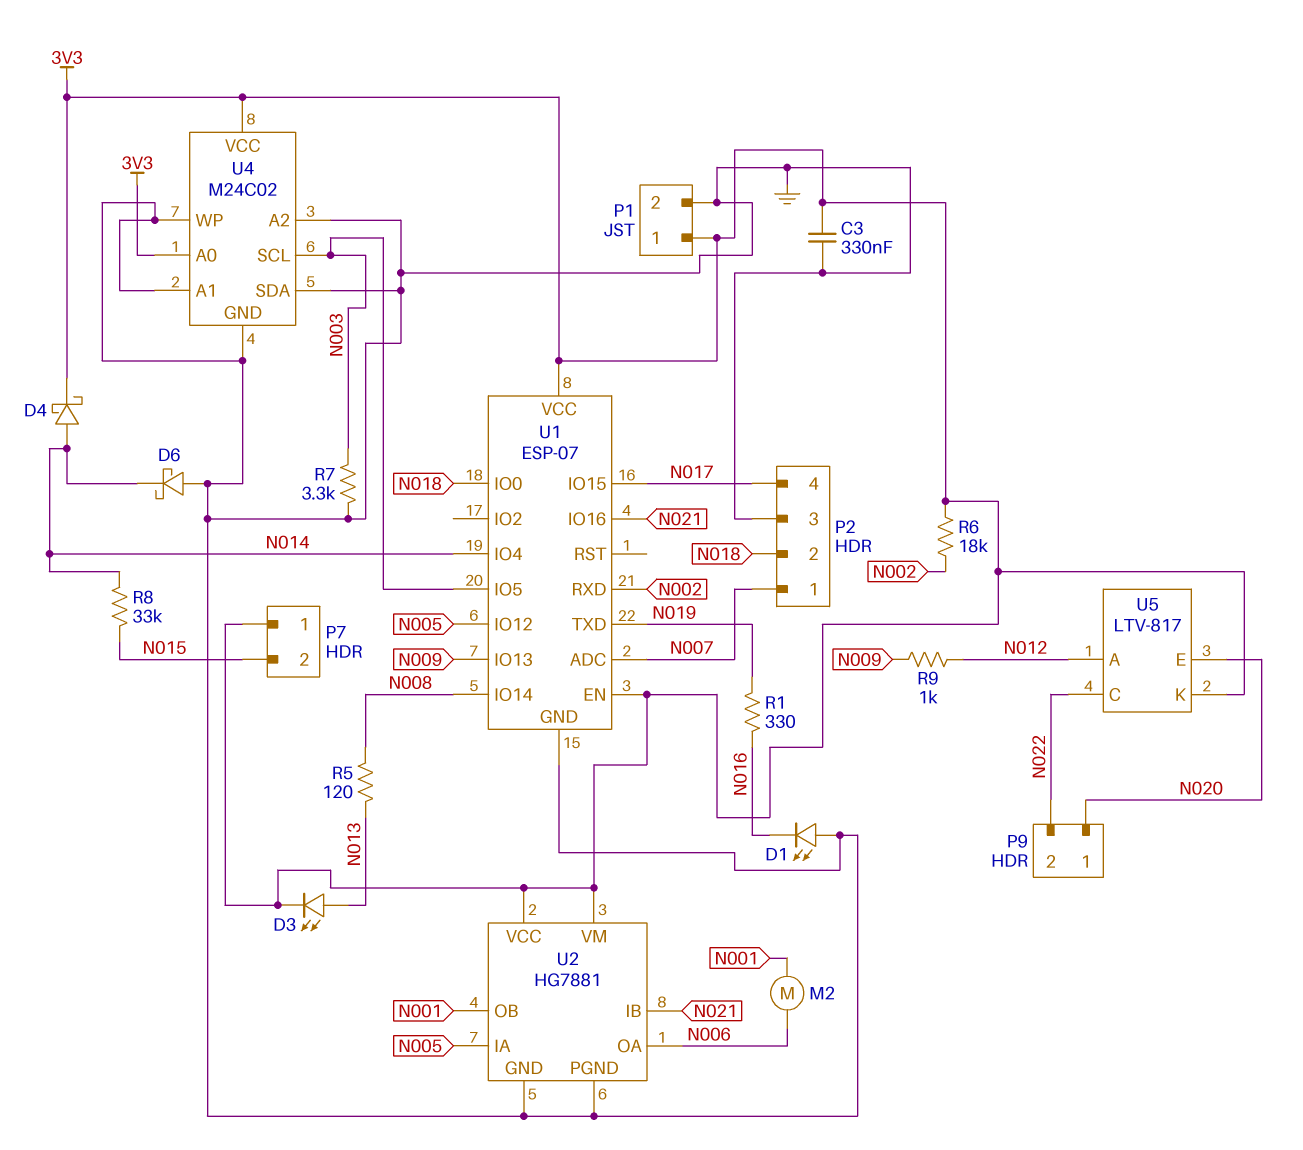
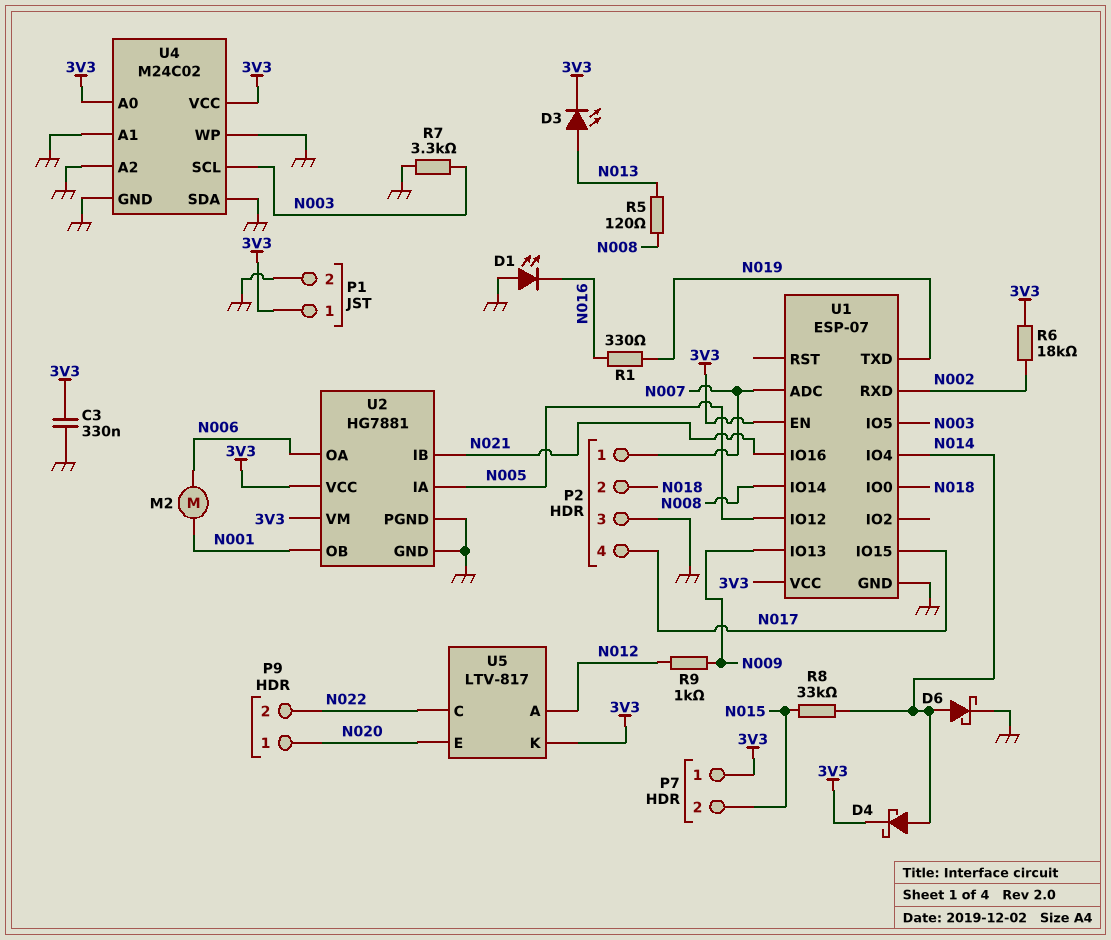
D6: schottky (A GND, K N014) -> schottky (A N014, K GND)

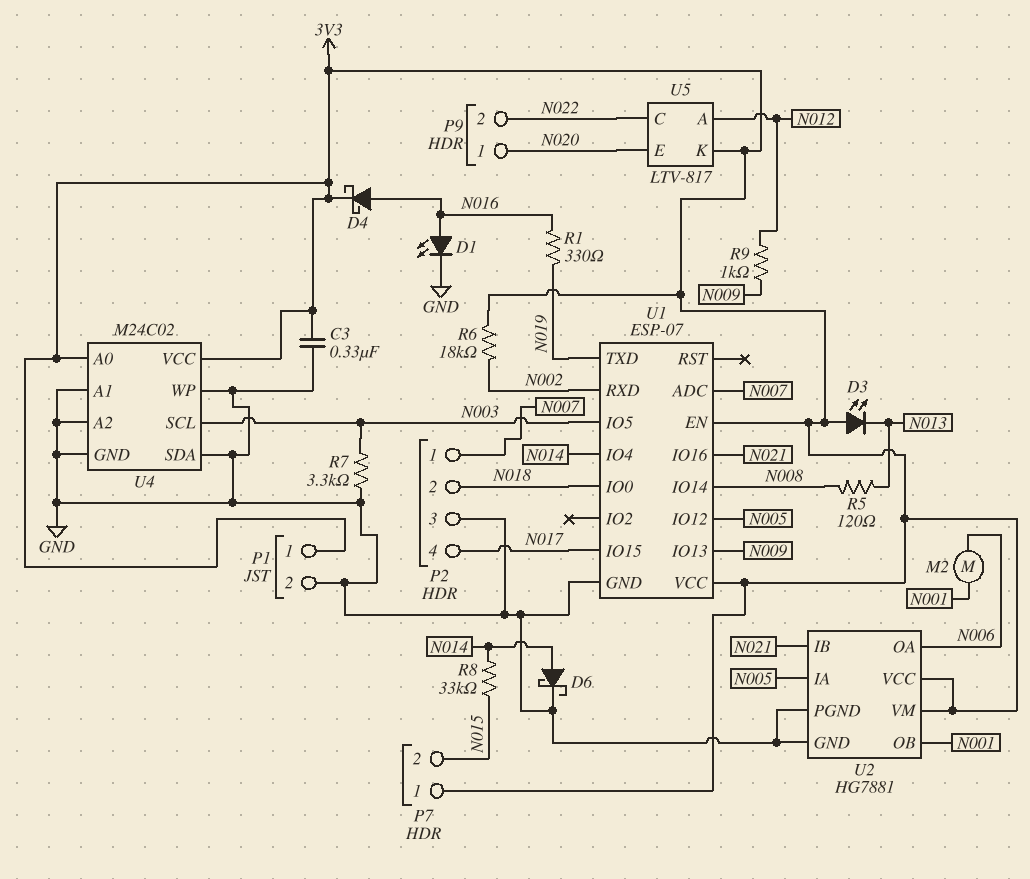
D1: LED (A GND, K N016) -> LED (A N016, K GND)
D3: LED (A N013, K 3V3) -> LED (A 3V3, K N013)
D4: schottky (A N014, K 3V3) -> schottky (A N016, K 3V3)

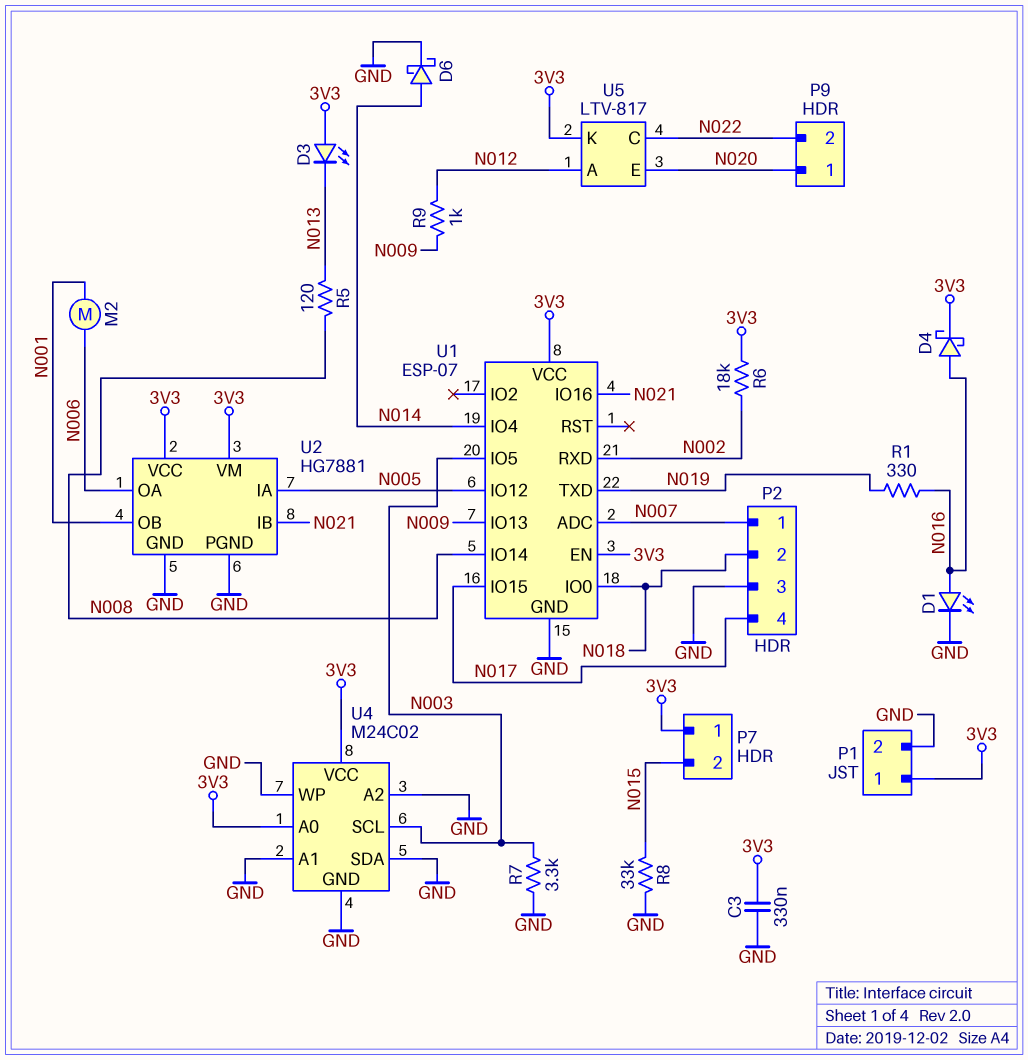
R8: 33k (N014, N015) -> 33k (GND, N015)

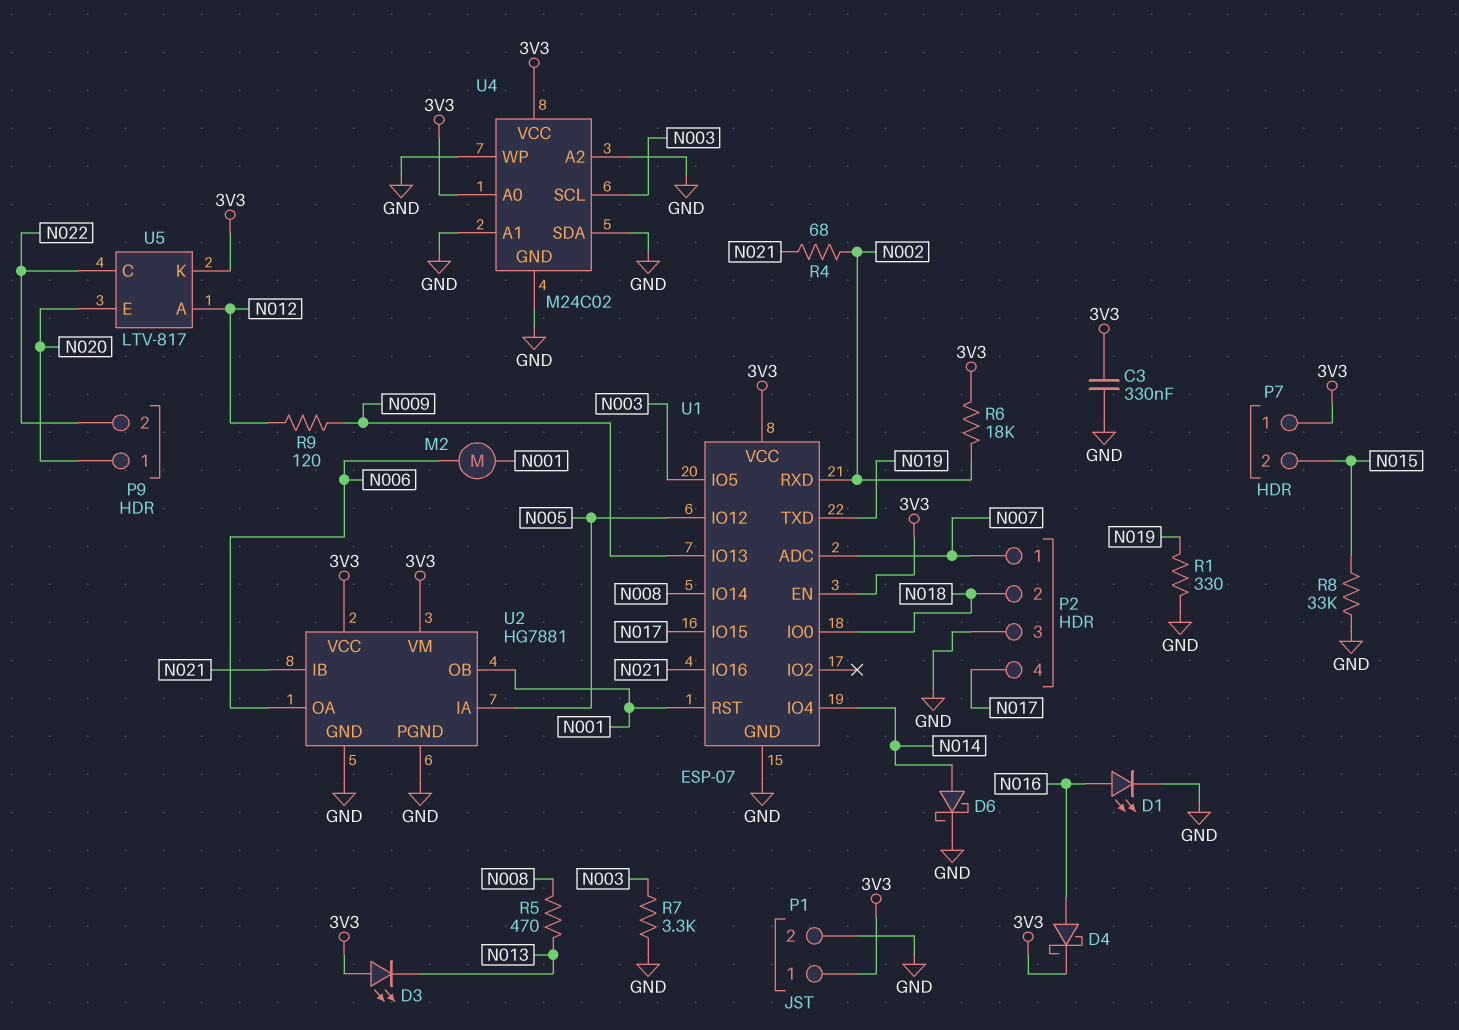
R1: 330 (N016, N019) -> 330 (GND, N019)
R4: none -> 68 (N002, N021)
R5: 120 (N008, N013) -> 470 (N008, N013)
R9: 1k (N009, N012) -> 120 (N009, N012)
U1 pin RST: none -> N001

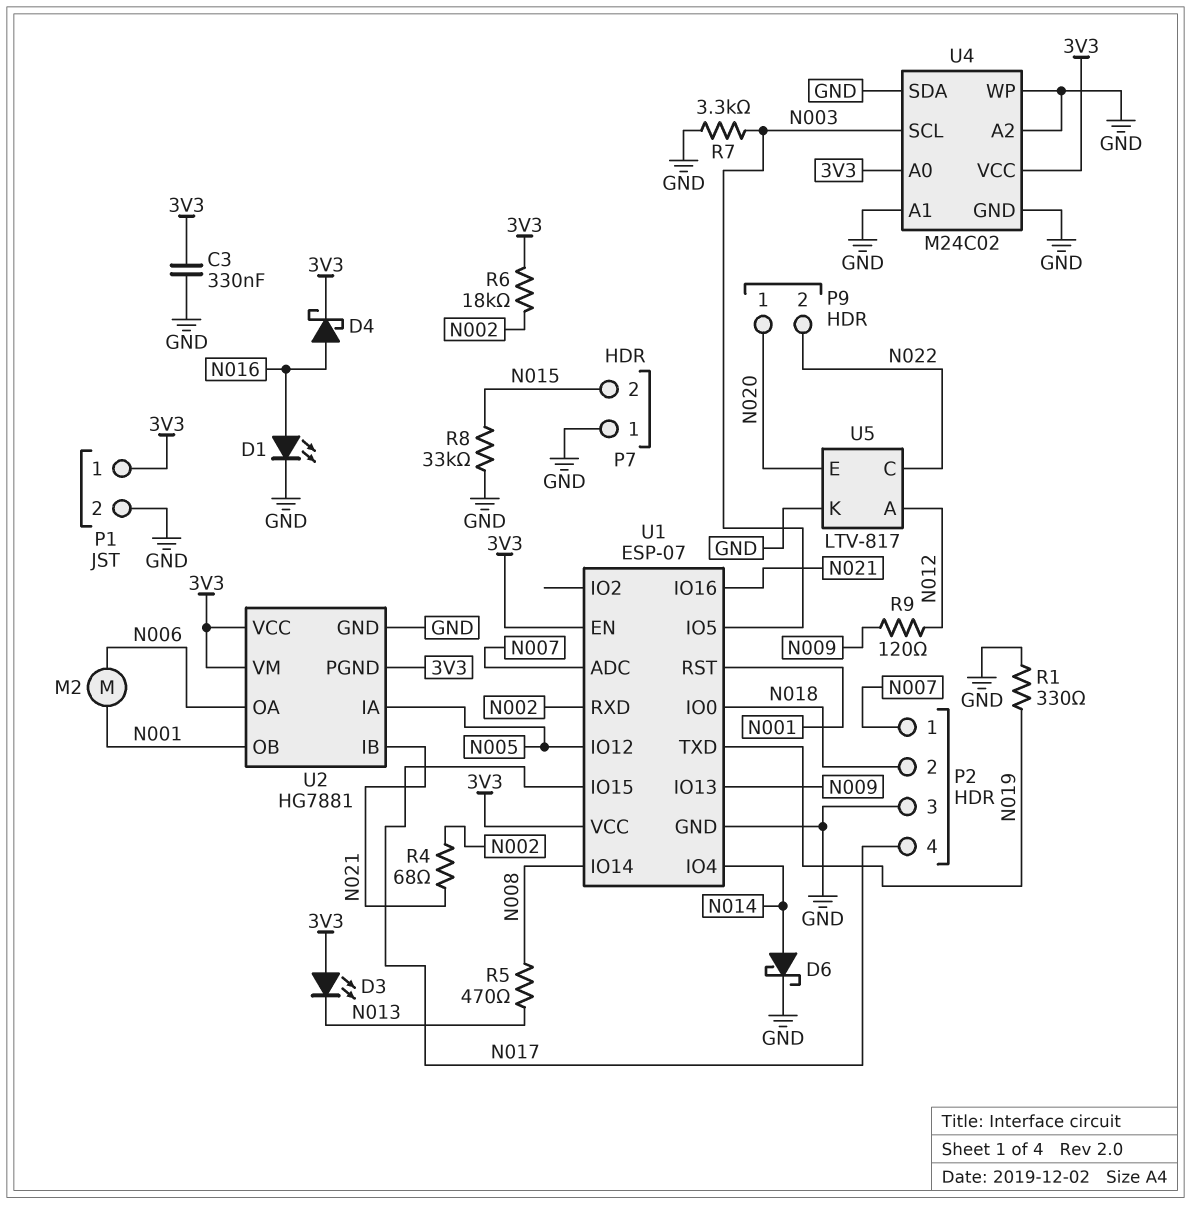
P7 pin 1: 3V3 -> GND
U2 pin PGND: GND -> 3V3
U5 pin K: 3V3 -> GND

